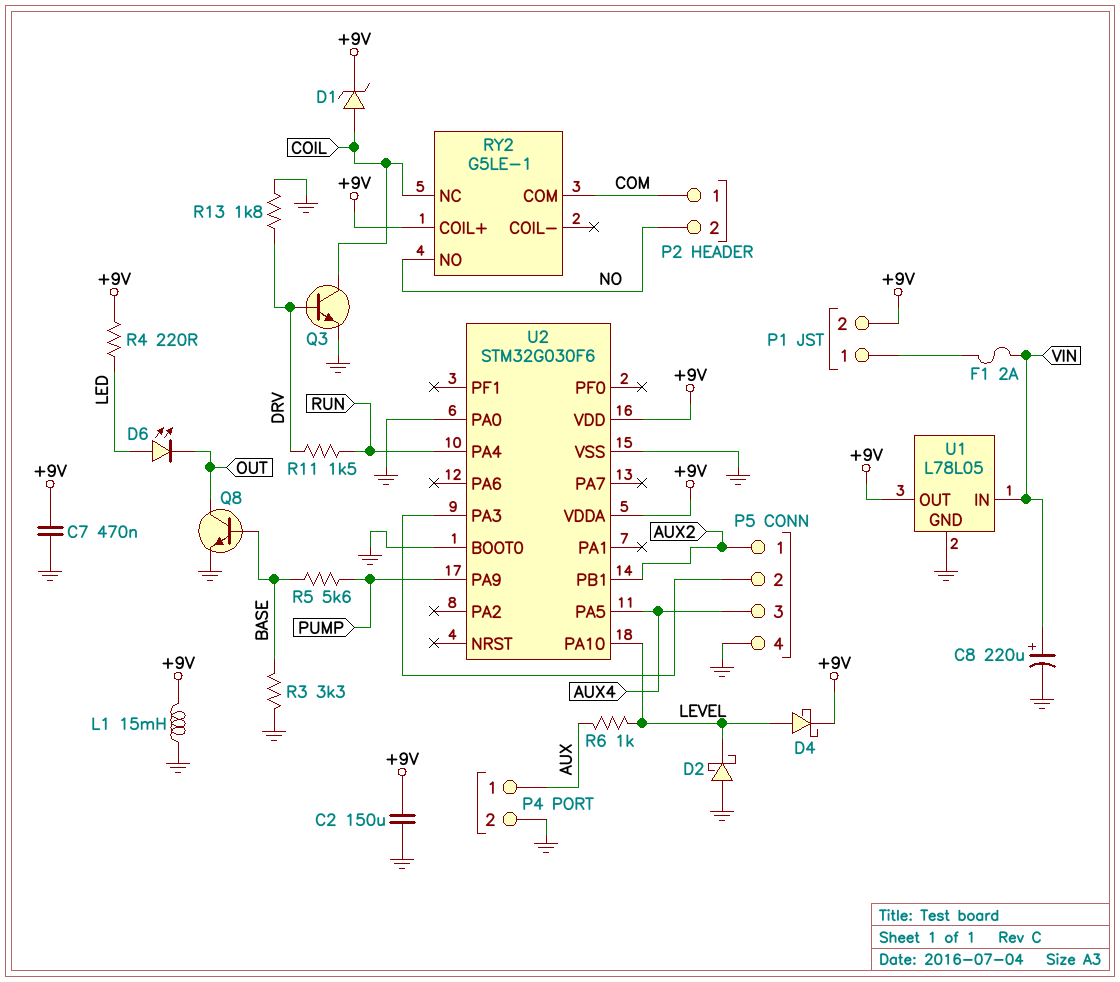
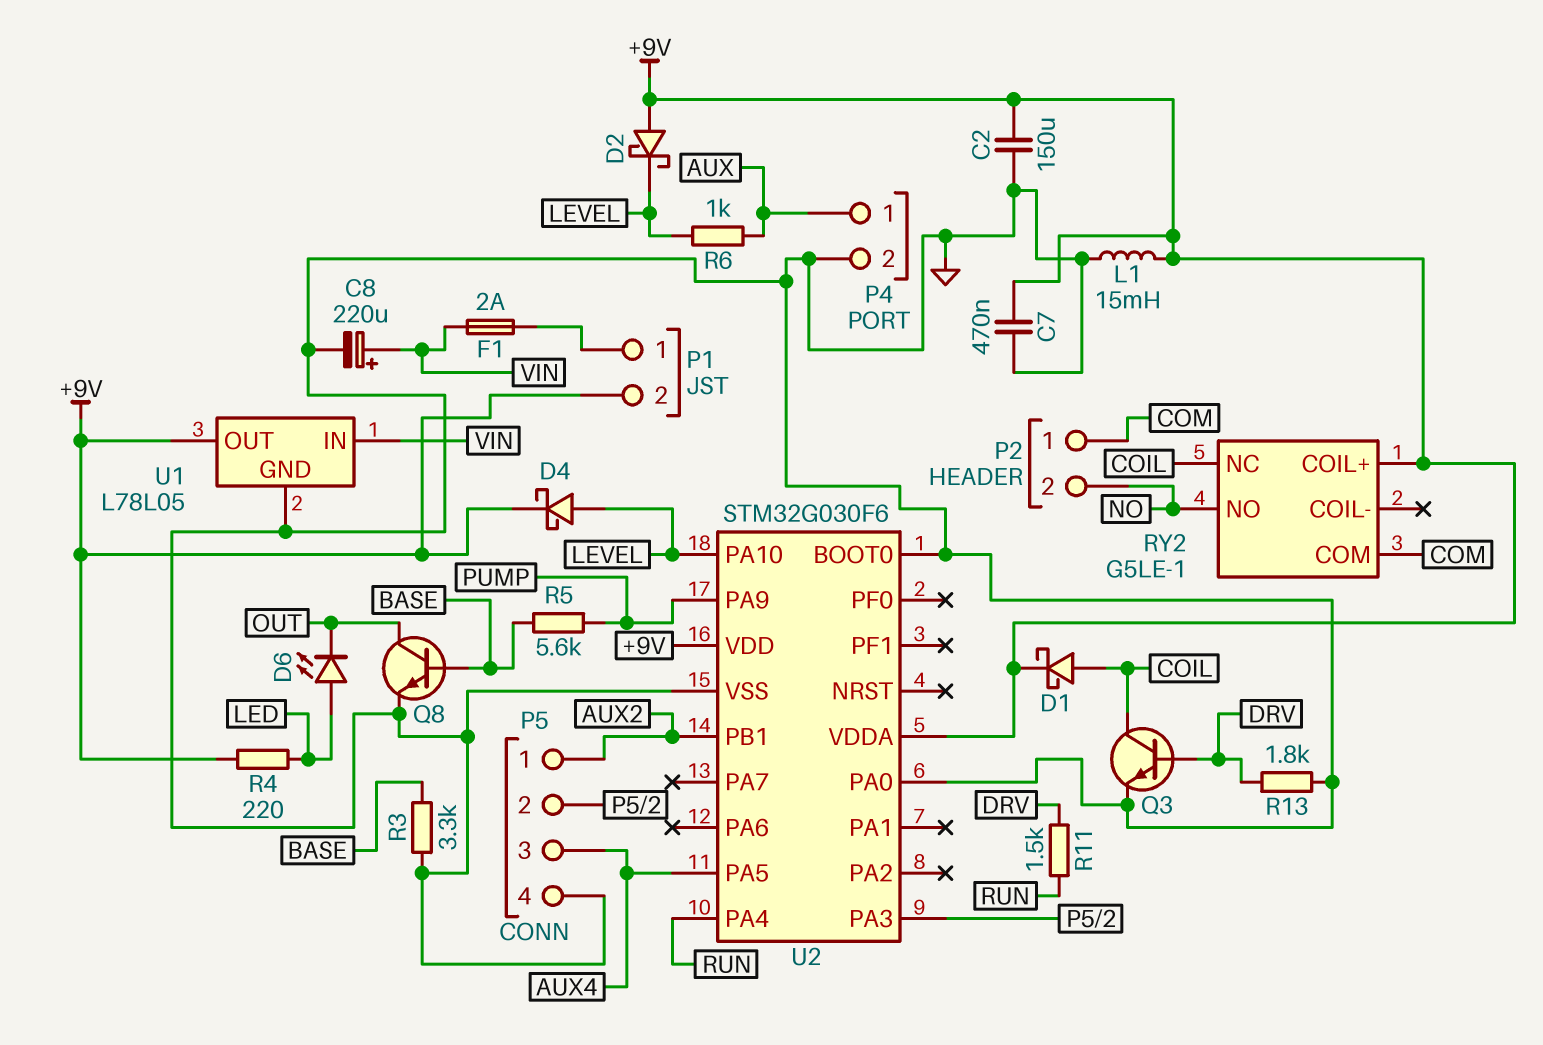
D1: zener (A COIL, K +9V) -> schottky (A COIL, K +9V)
D2: schottky (A GND, K LEVEL) -> schottky (A +9V, K LEVEL)

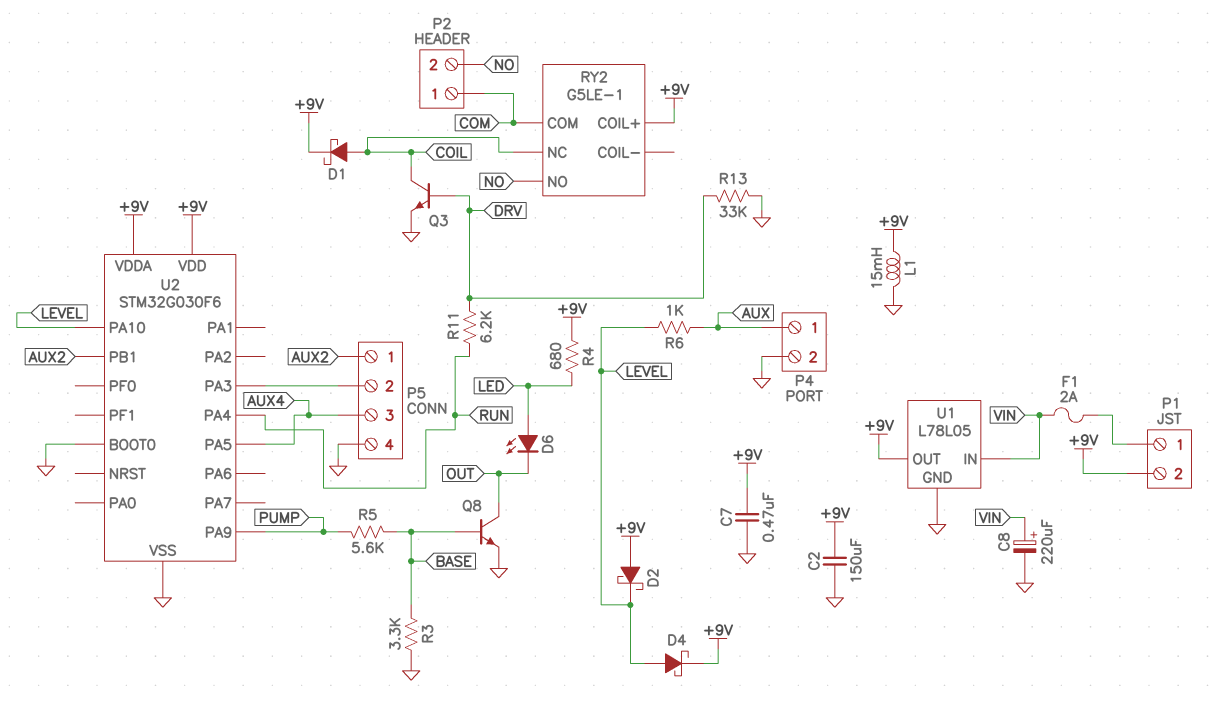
R4: 220 (+9V, LED) -> 680 (+9V, LED)
R11: 1.5k (DRV, RUN) -> 6.2k (DRV, RUN)
R13: 1.8k (DRV, GND) -> 33k (DRV, GND)
U2 pin PA0: GND -> none

